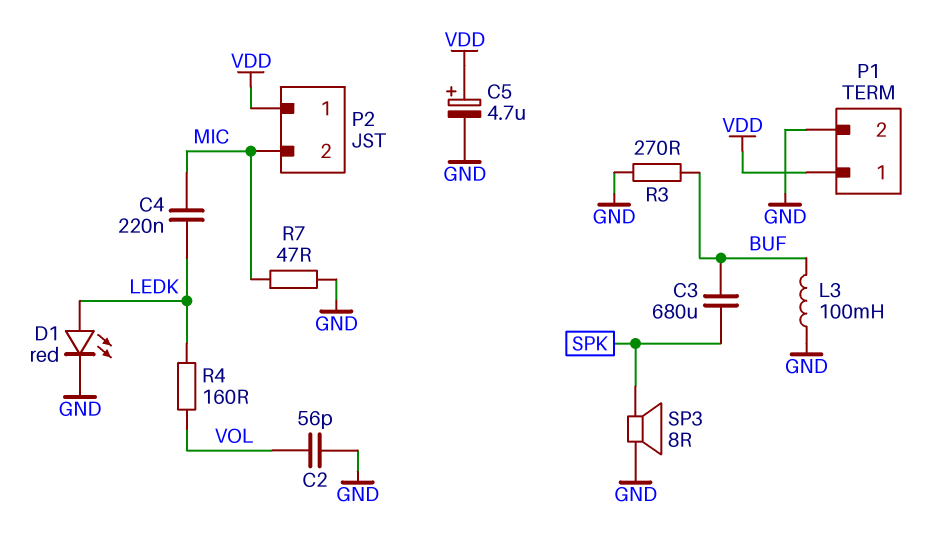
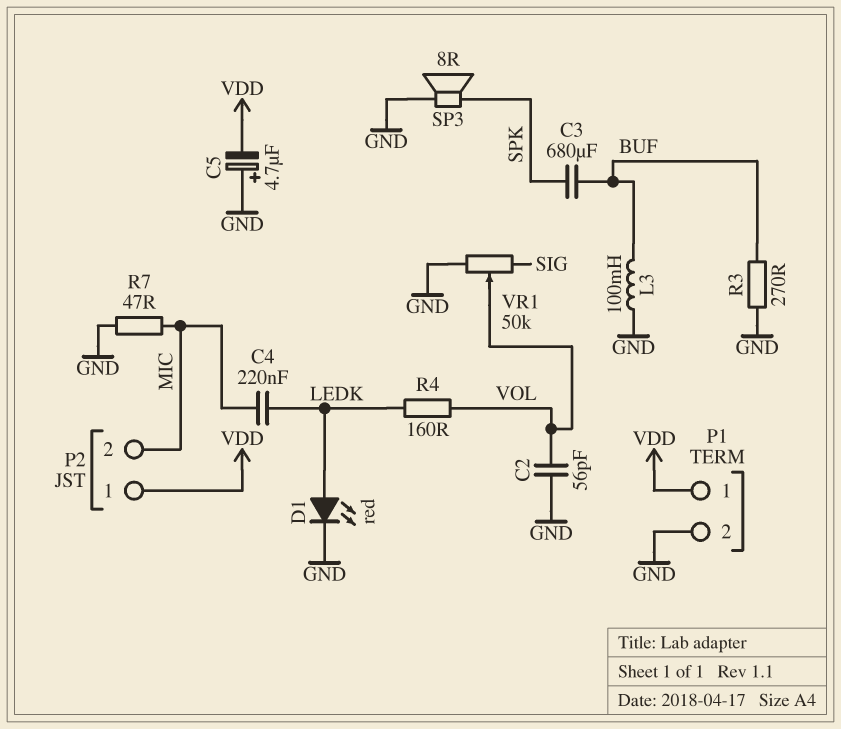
C5: 4.7uF (plus VDD, minus GND) -> 4.7uF (plus GND, minus VDD)
VR1: none -> 50k (GND, SIG, wiper VOL)

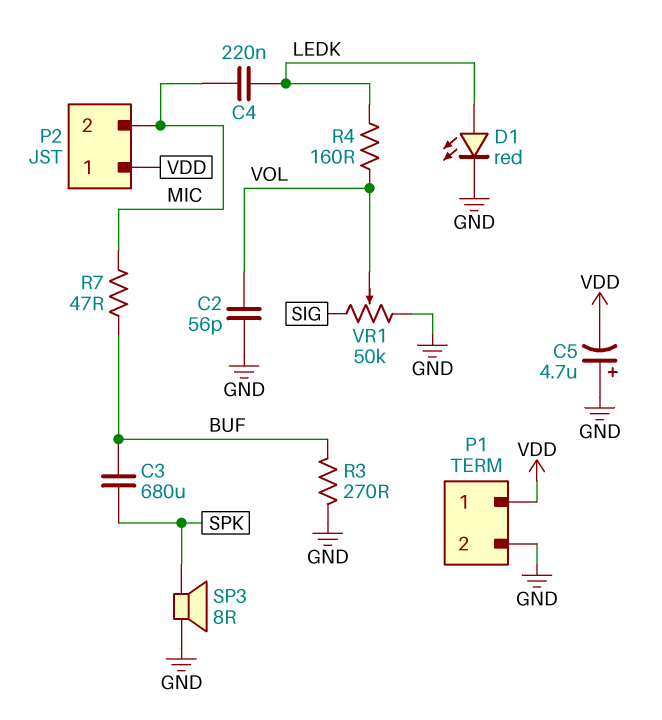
L3: 100mH (BUF, GND) -> none
R7: 47 (GND, MIC) -> 47 (BUF, MIC)

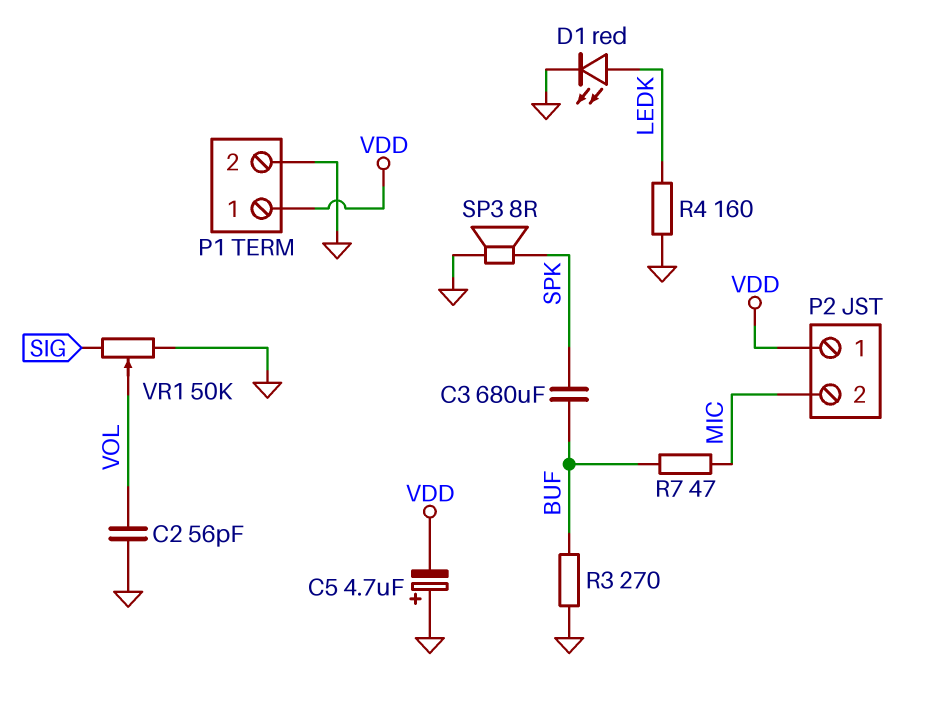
C4: 220nF (LEDK, MIC) -> none
R4: 160 (LEDK, VOL) -> 160 (GND, LEDK)

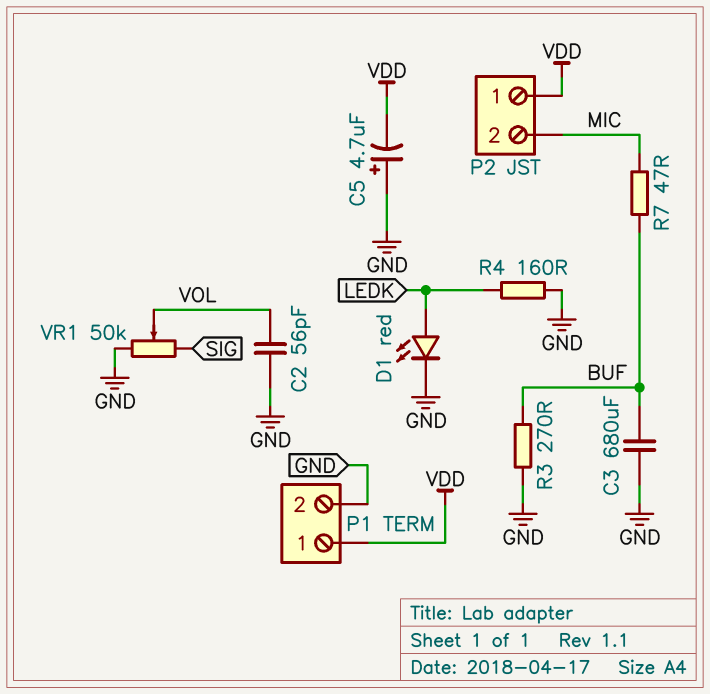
C3: 680uF (BUF, SPK) -> 680uF (BUF, GND)
SP3: speaker 8R (GND, SPK) -> none

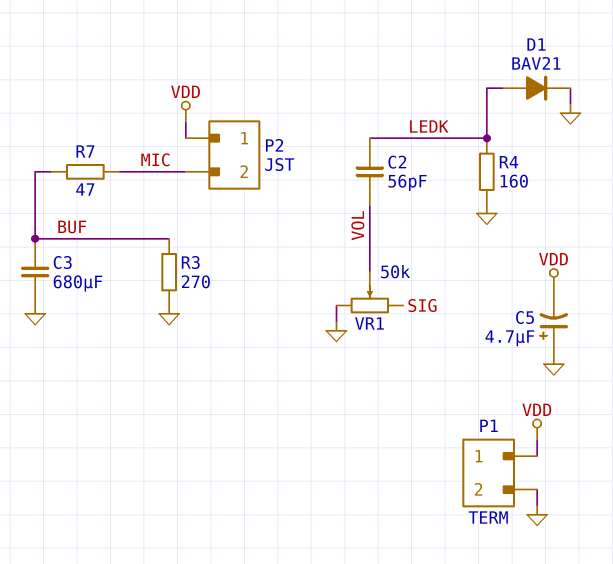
C2: 56pF (GND, VOL) -> 56pF (LEDK, VOL)
D1: LED red (A LEDK, K GND) -> diode BAV21 (A LEDK, K GND)

